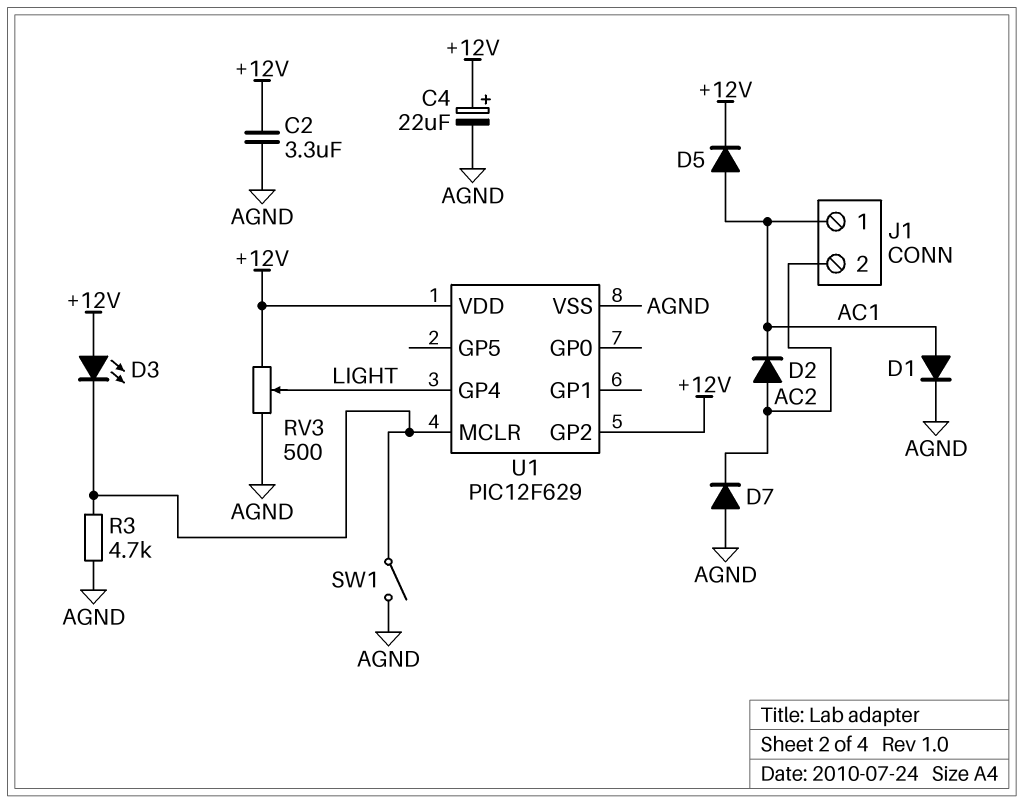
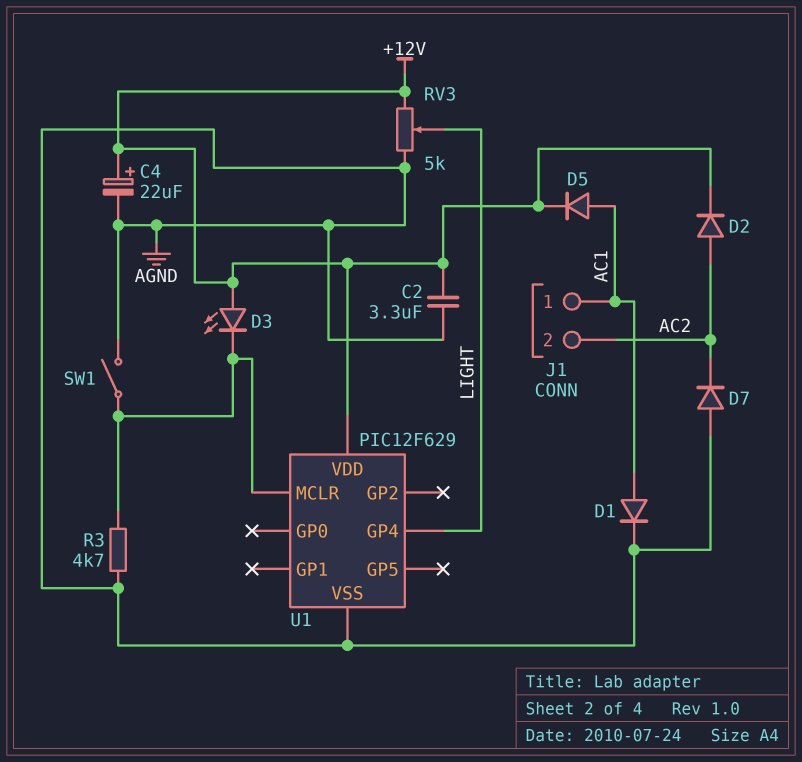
D2: diode (A AC2, K AC1) -> diode (A AC2, K +12V)
RV3: 500 (+12V, AGND, wiper LIGHT) -> 5k (+12V, AGND, wiper LIGHT)
U1 pin GP2: +12V -> none

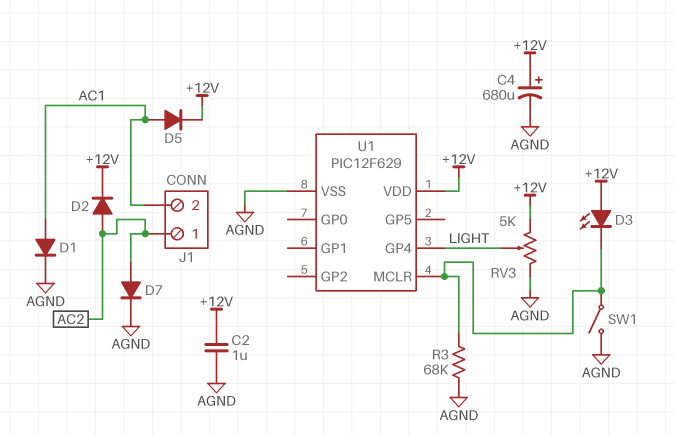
C2: 3.3uF (+12V, AGND) -> 1uF (+12V, AGND)
C4: 22uF (plus +12V, minus AGND) -> 680uF (plus +12V, minus AGND)
D7: diode (A AGND, K AC2) -> diode (A AC2, K AGND)
J1 pin 1: AC1 -> AC2
J1 pin 2: AC2 -> AC1
R3: 4.7k (AGND, U1/MCLR) -> 68k (AGND, U1/MCLR)

